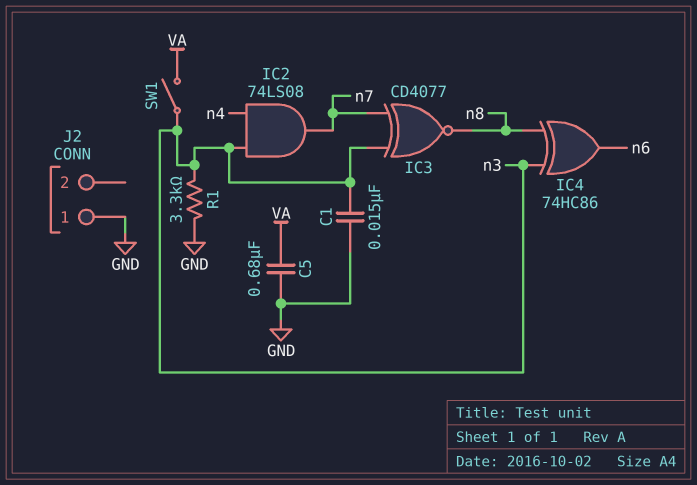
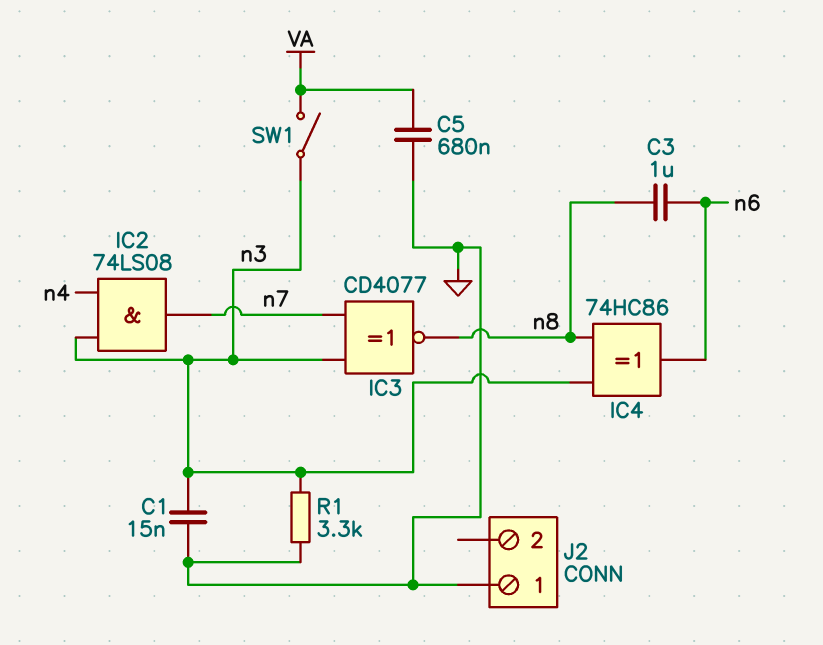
C3: none -> 1uF (n6, n8)

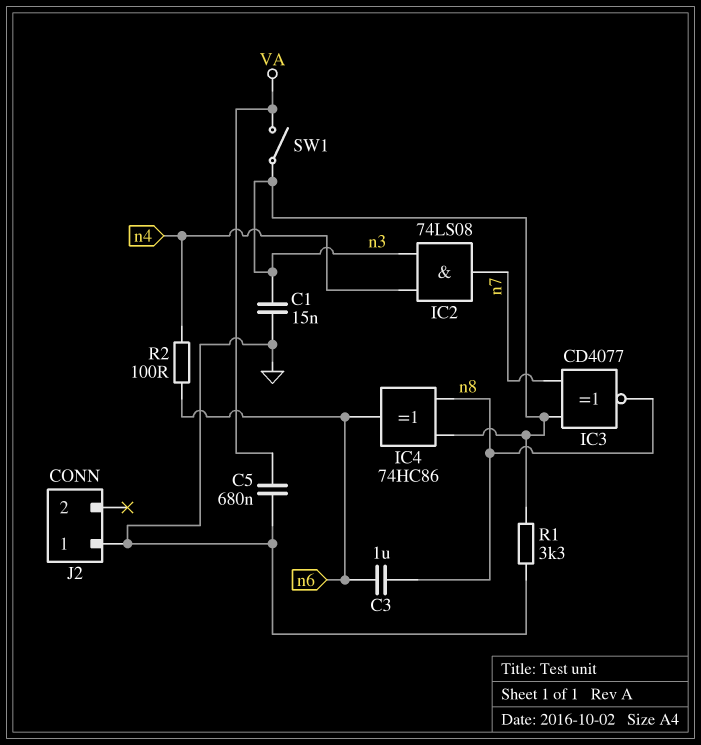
R2: none -> 100 (n4, n6)

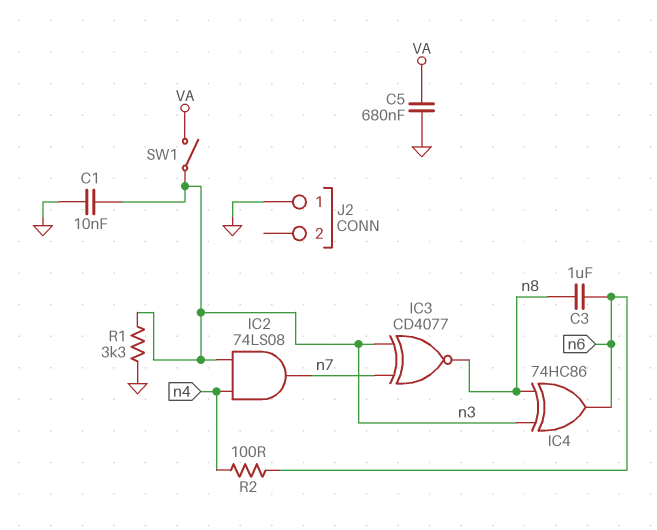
C1: 15nF (GND, n3) -> 10nF (GND, n3)

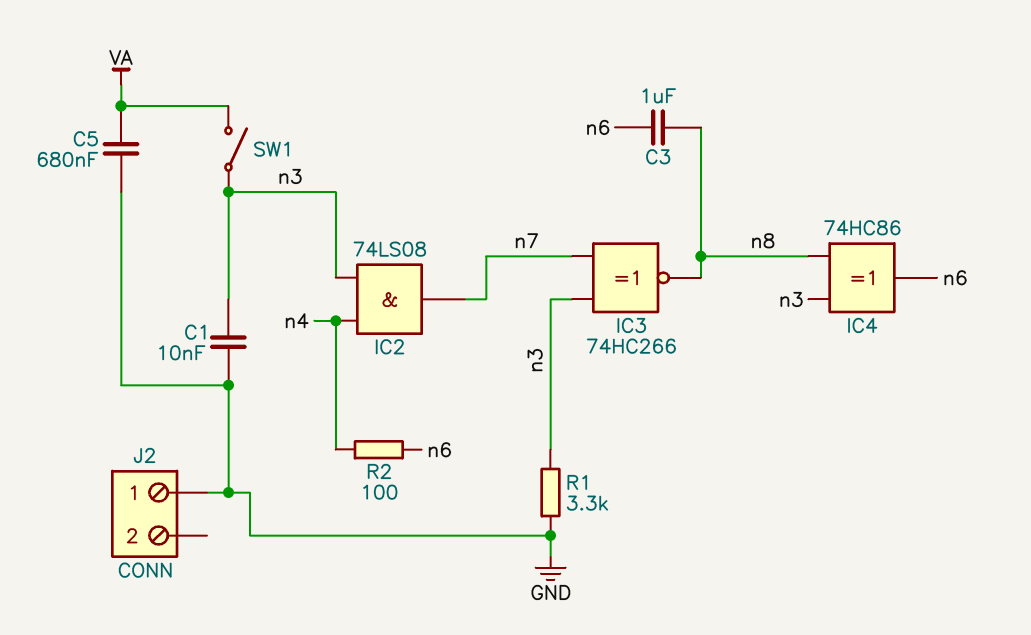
IC3: XNOR CD4077 (in n3, in n7, out n8) -> XNOR 74HC266 (in n3, in n7, out n8)

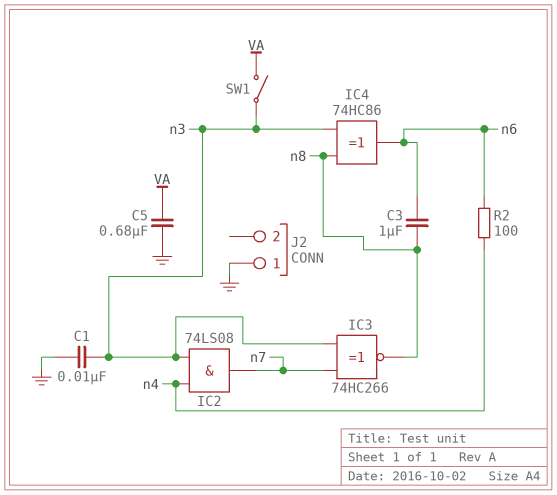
R1: 3.3k (GND, n3) -> none

